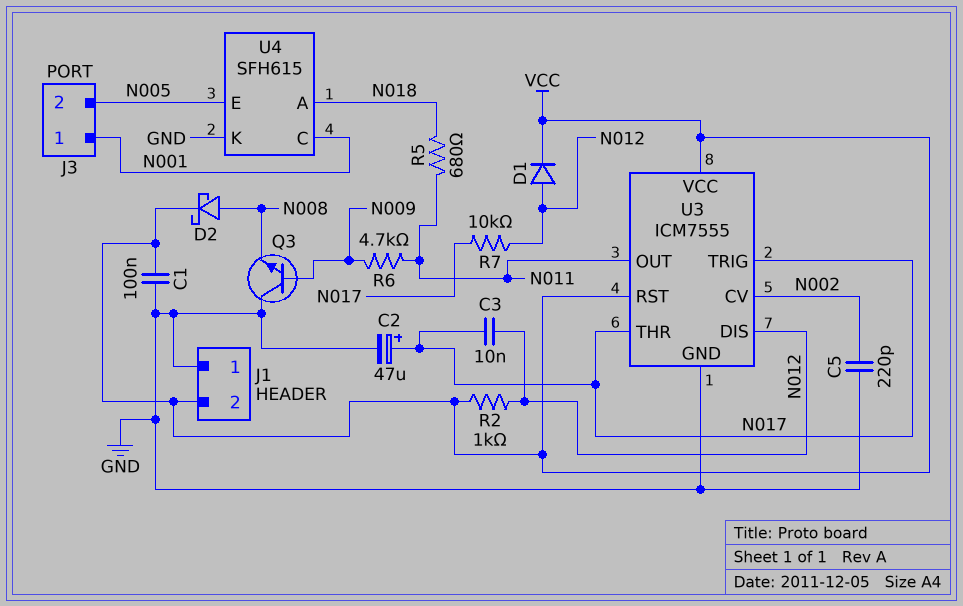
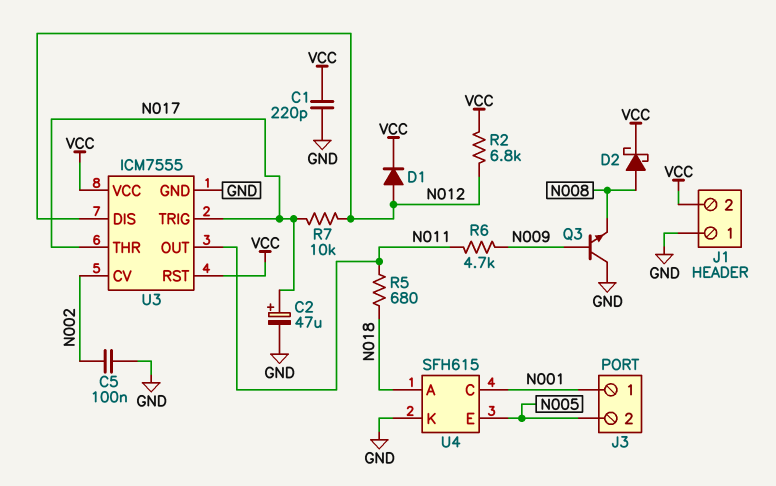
C1: 100nF (GND, VCC) -> 220pF (GND, VCC)
C3: 10nF (N012, N017) -> none
C5: 220pF (GND, N002) -> 100nF (GND, N002)
R2: 1k (N012, VCC) -> 6.8k (N012, VCC)

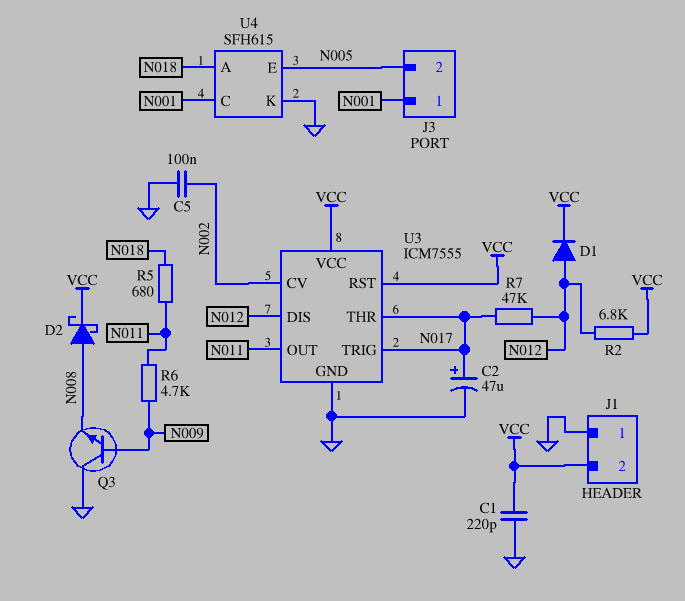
R7: 10k (N012, N017) -> 47k (N012, N017)

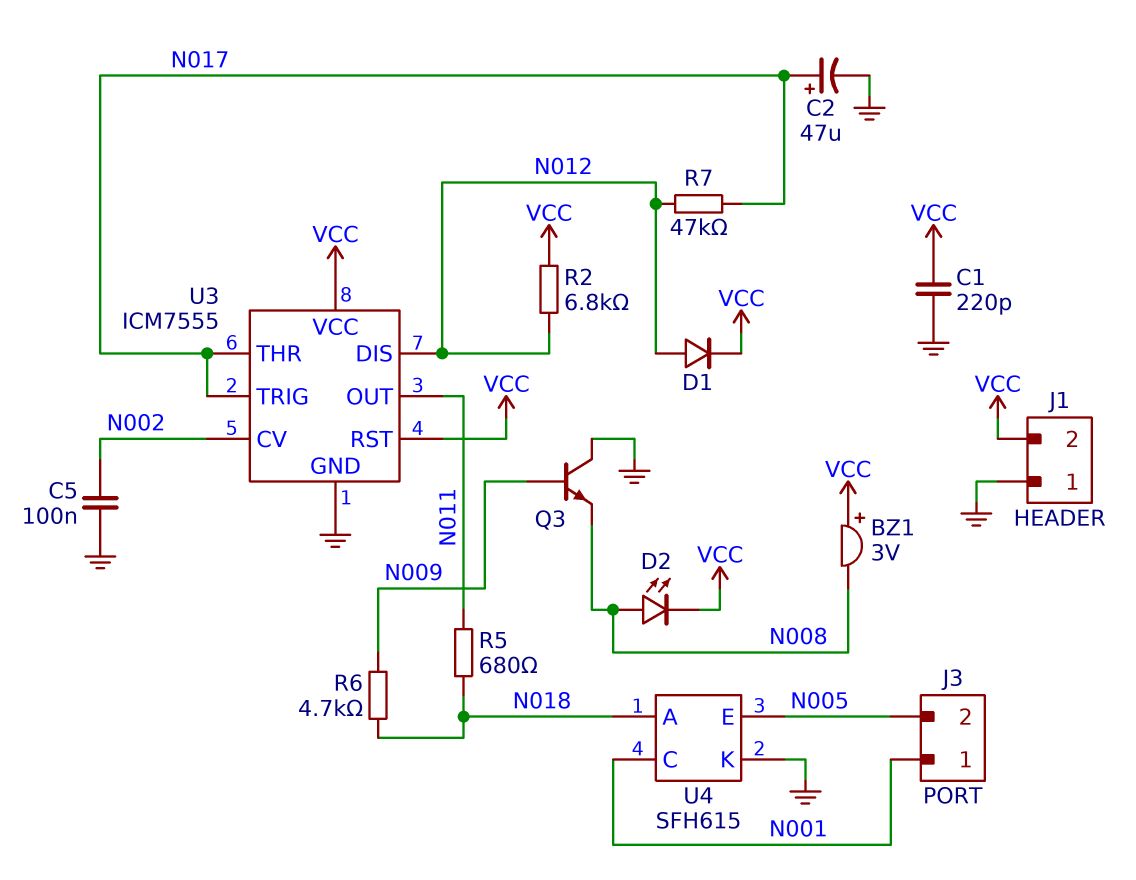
BZ1: none -> buzzer 3V (plus VCC, minus N008)
D2: schottky (A N008, K VCC) -> LED (A N008, K VCC)
R6: 4.7k (N009, N011) -> 4.7k (N009, N018)

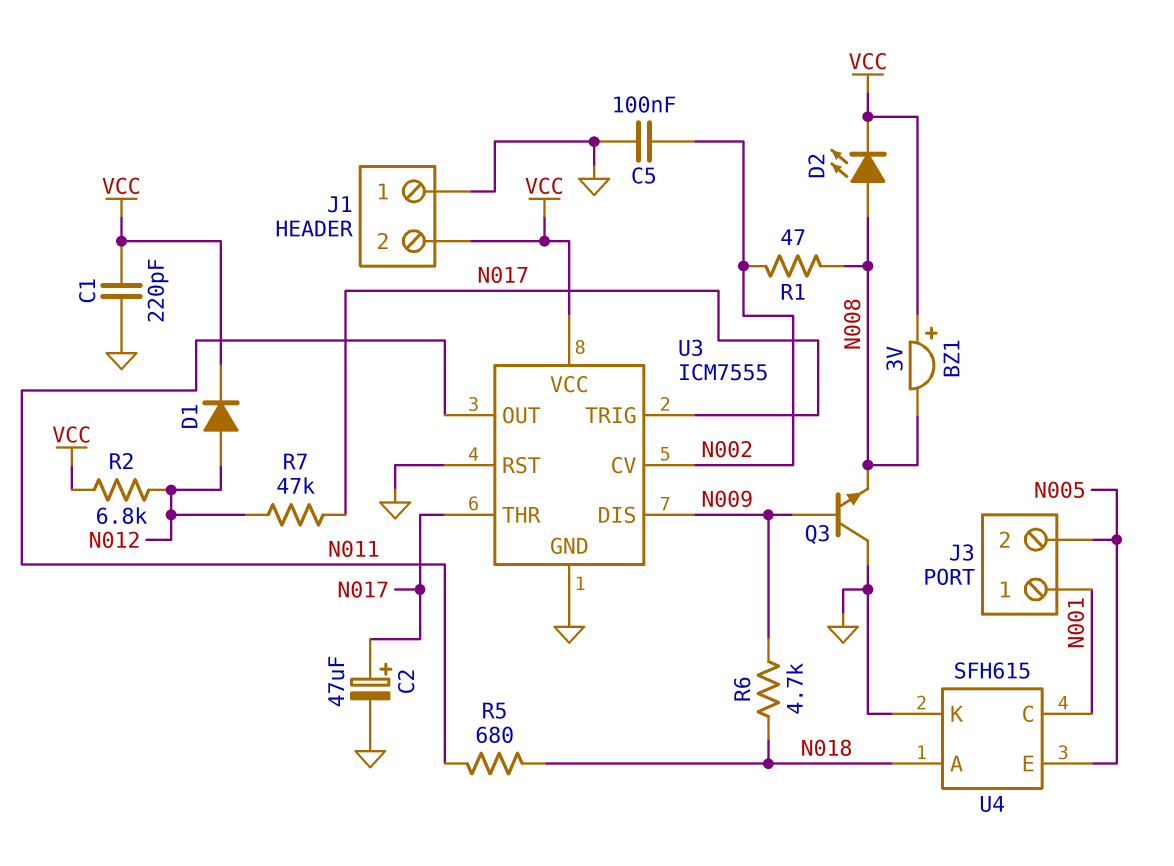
R1: none -> 47 (N002, N008)
U3 pin DIS: N012 -> N009
U3 pin RST: VCC -> GND

